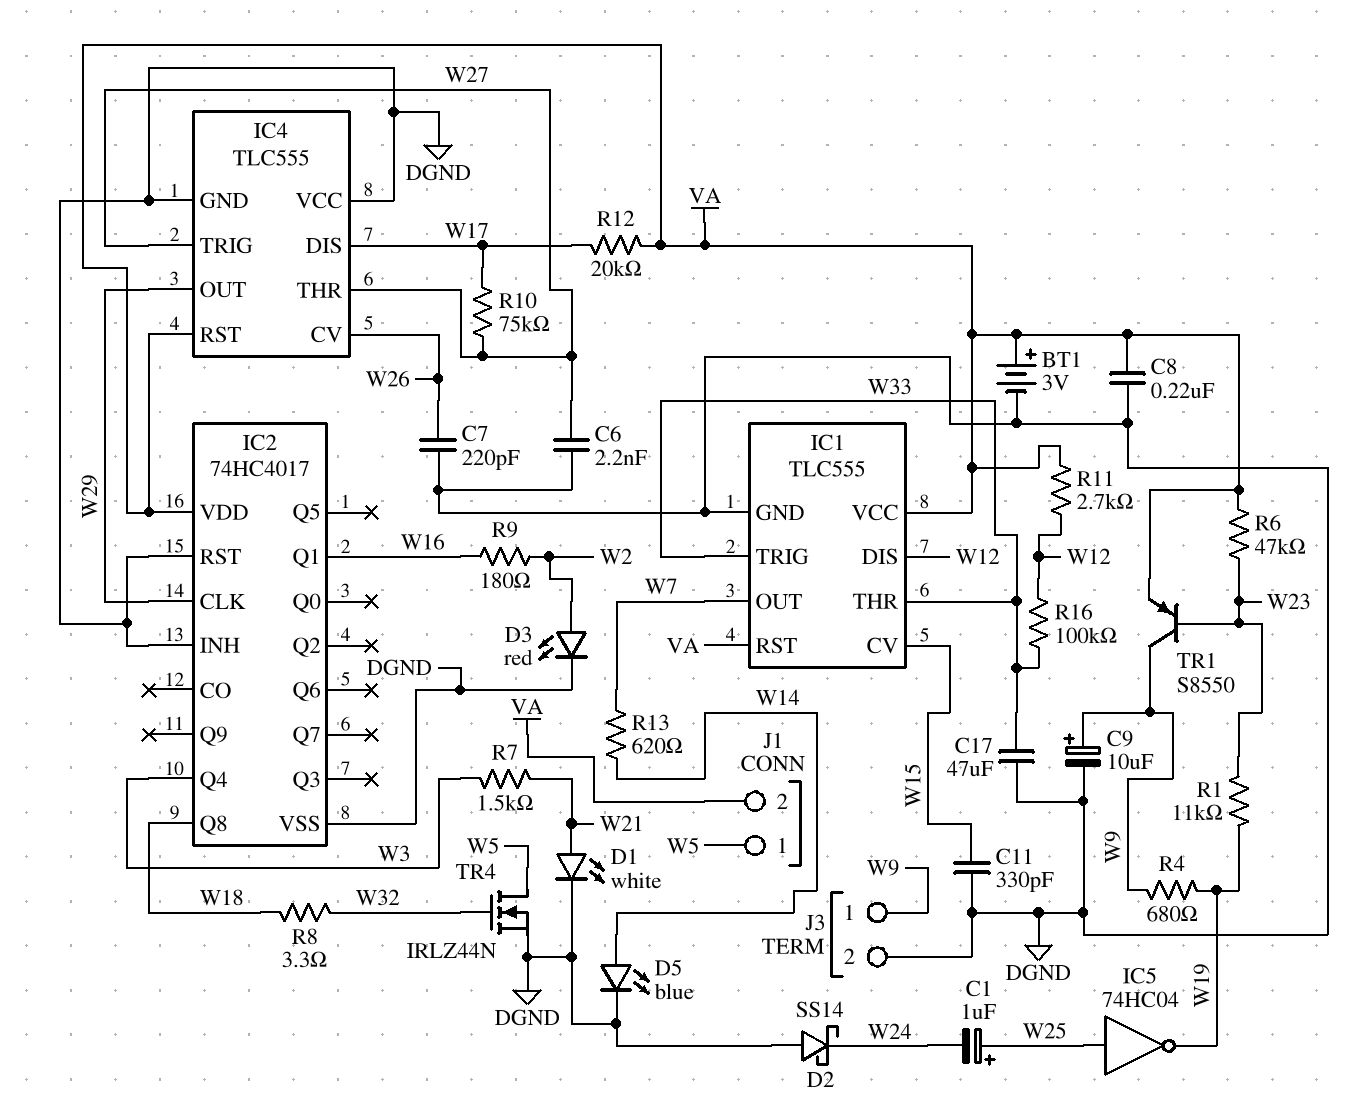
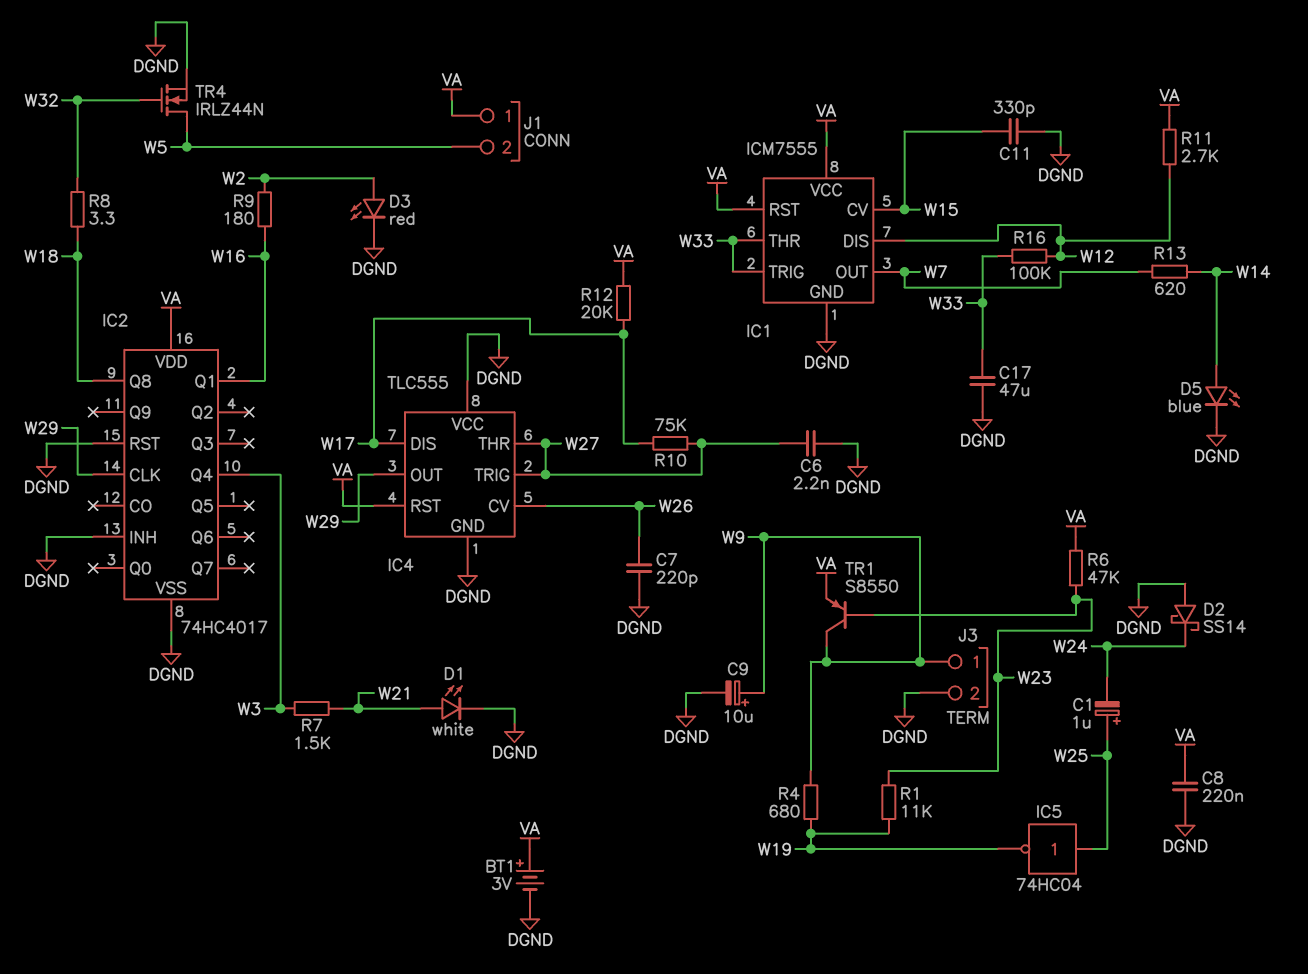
IC1: TLC555 -> ICM7555
J1 pin 1: W5 -> VA
J1 pin 2: VA -> W5

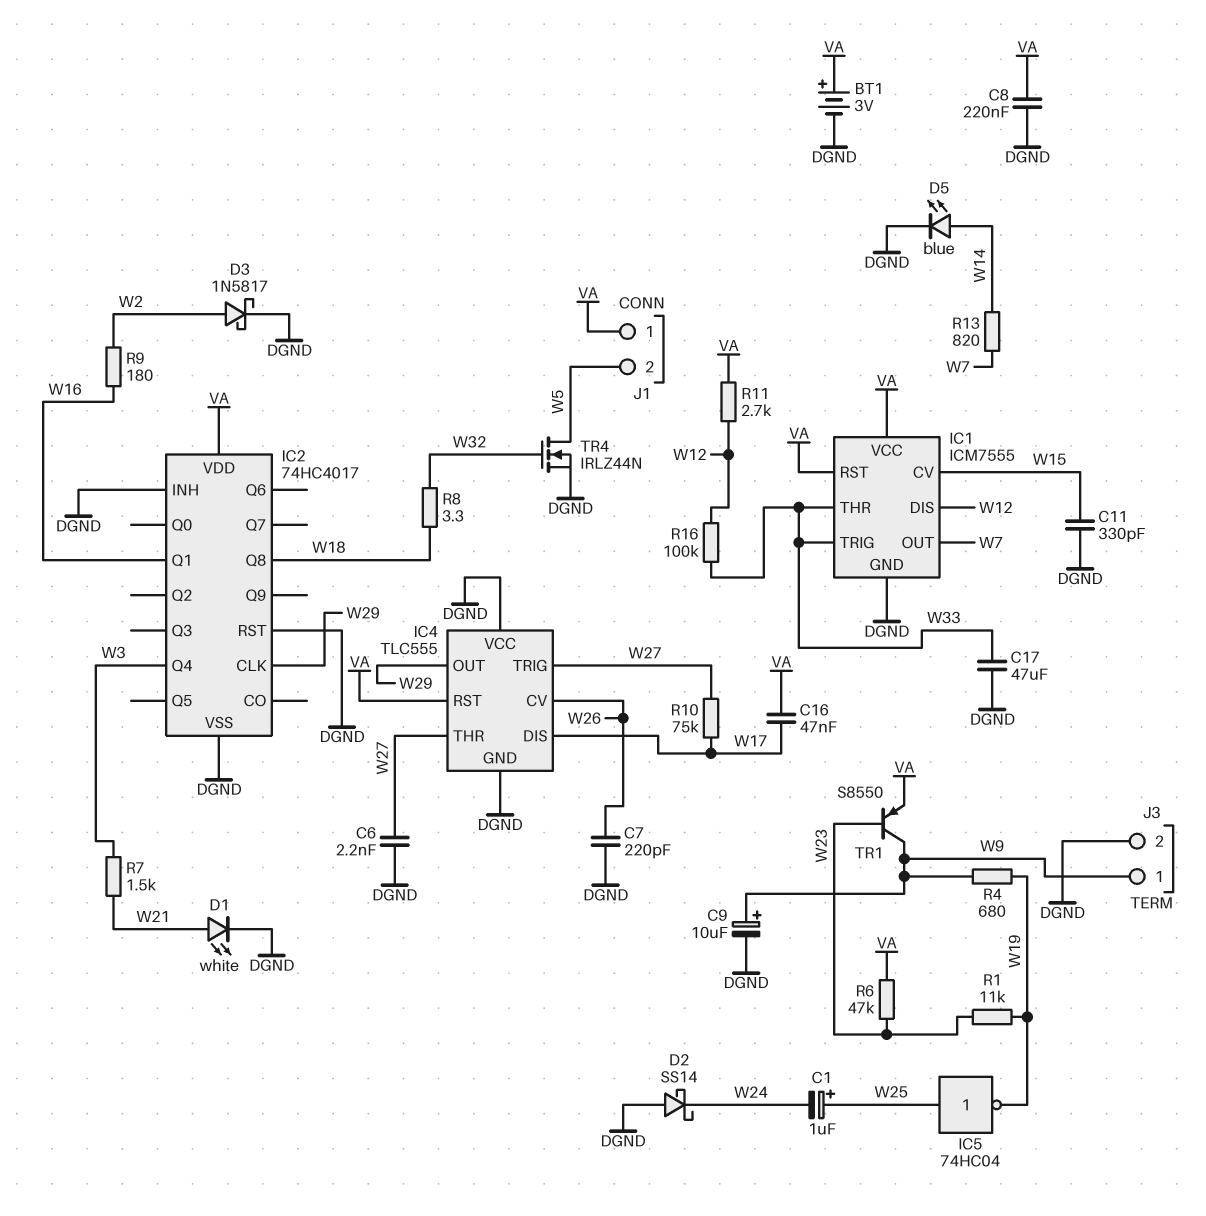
C16: none -> 47nF (VA, W17)
D3: LED red (A W2, K DGND) -> schottky 1N5817 (A W2, K DGND)
R12: 20k (VA, W17) -> none
R13: 620 (W7, W14) -> 820 (W7, W14)

